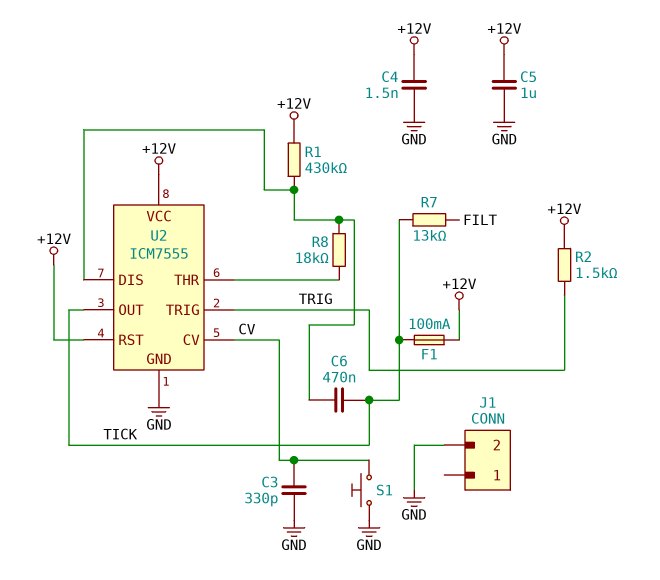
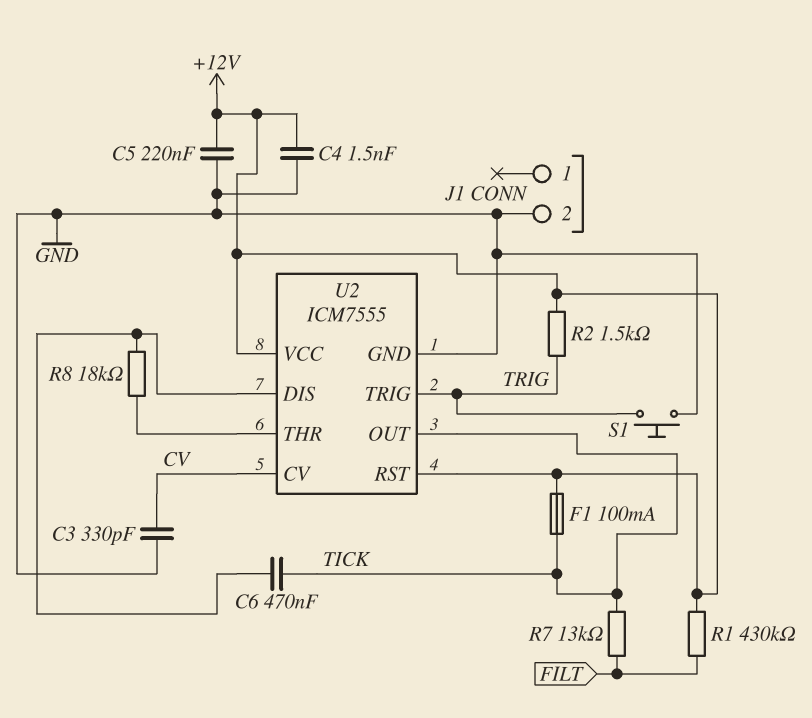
C5: 1uF (+12V, GND) -> 220nF (+12V, GND)
R1: 430k (+12V, U2/DIS) -> 430k (+12V, FILT)
S1: button (CV, GND) -> button (GND, TRIG)

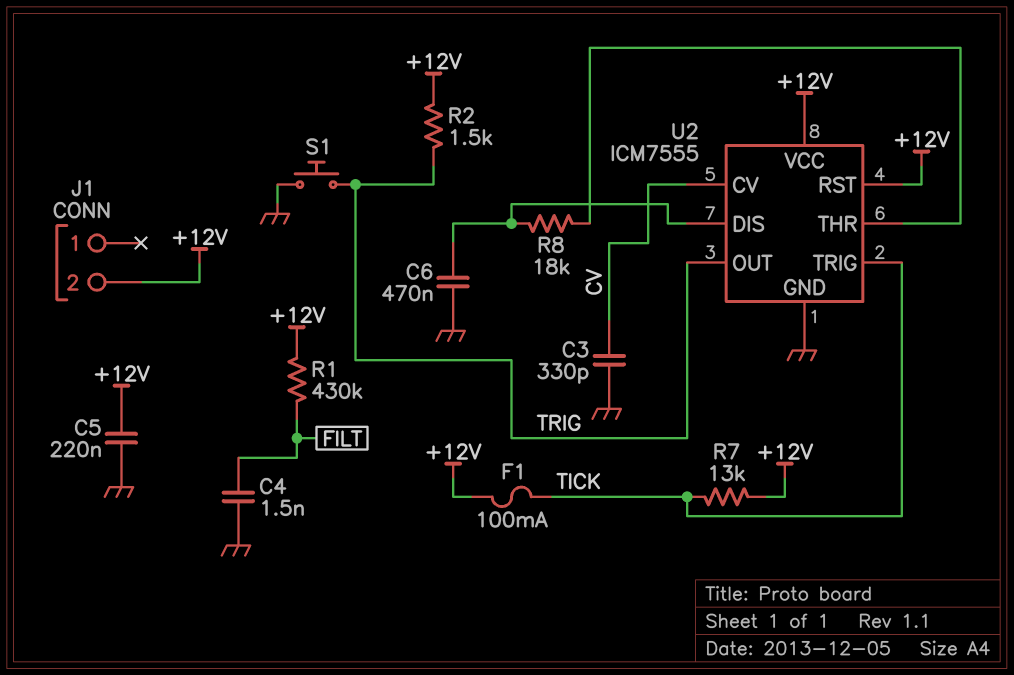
C4: 1.5nF (+12V, GND) -> 1.5nF (FILT, GND)
C6: 470nF (TICK, U2/DIS) -> 470nF (GND, U2/DIS)
J1 pin 2: GND -> +12V
R7: 13k (FILT, TICK) -> 13k (+12V, TICK)
U2 pin OUT: TICK -> TRIG
U2 pin TRIG: TRIG -> TICK

